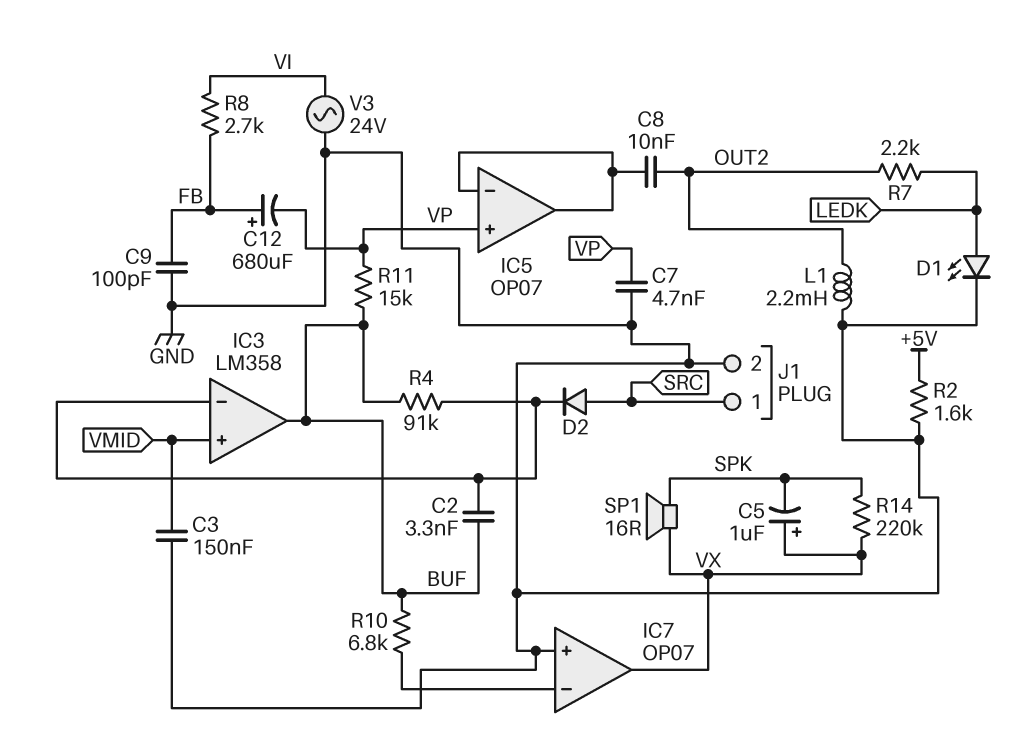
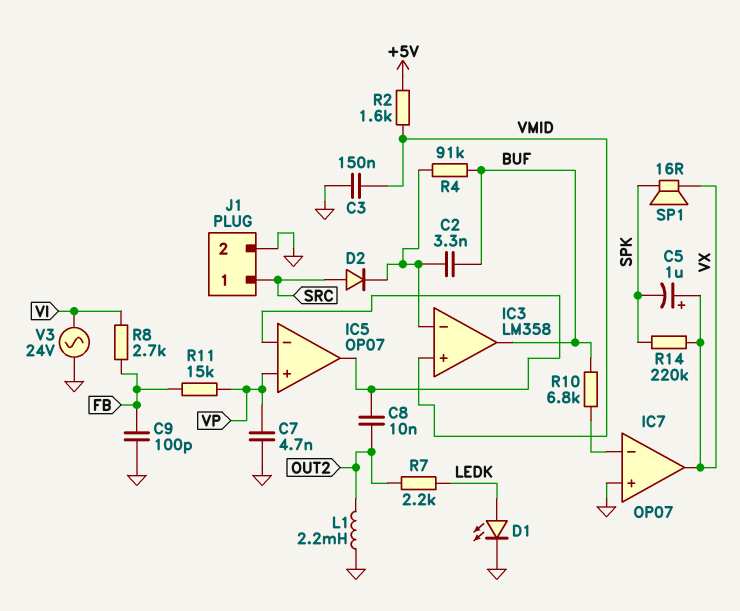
C12: 680uF (plus FB, minus VP) -> none
R2: 1.6k (+5V, GND) -> 1.6k (+5V, VMID)
R11: 15k (BUF, VP) -> 15k (FB, VP)

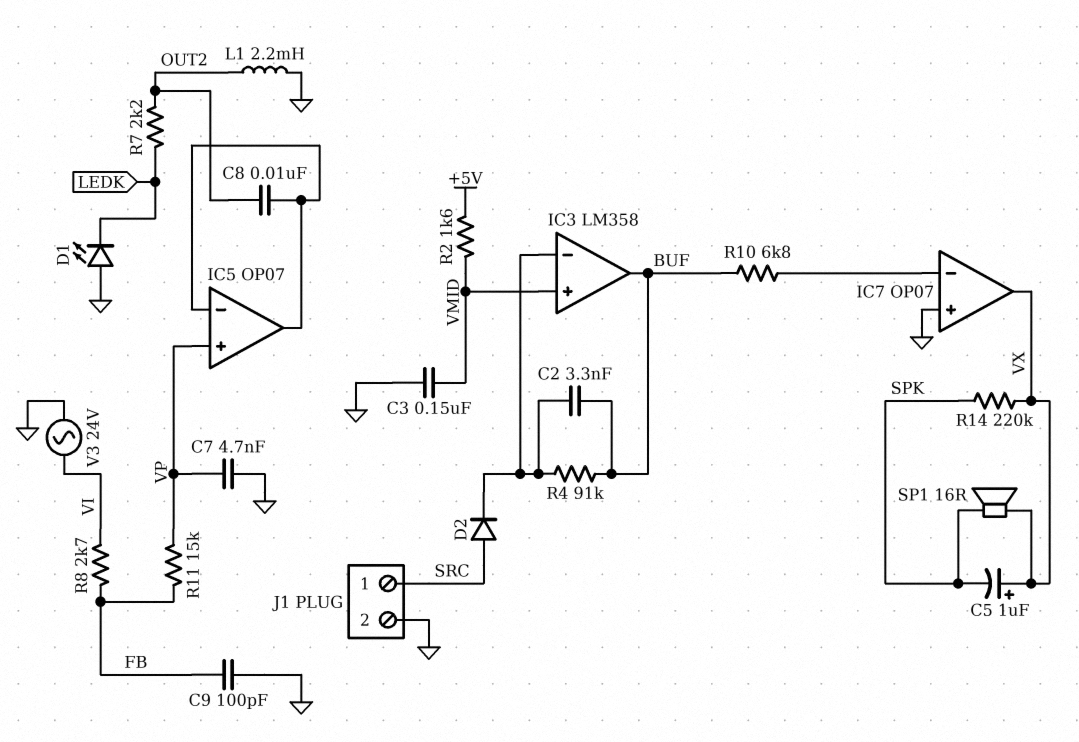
D1: LED (A LEDK, K GND) -> LED (A GND, K LEDK)

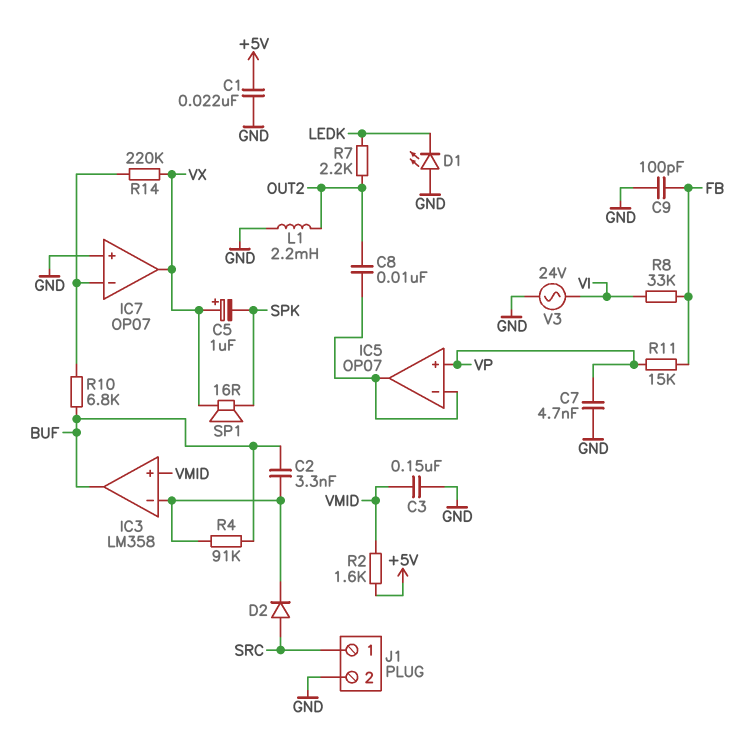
C1: none -> 22nF (+5V, GND)
R8: 2.7k (FB, VI) -> 33k (FB, VI)
R14: 220k (SPK, VX) -> 220k (IC7/in-, VX)

